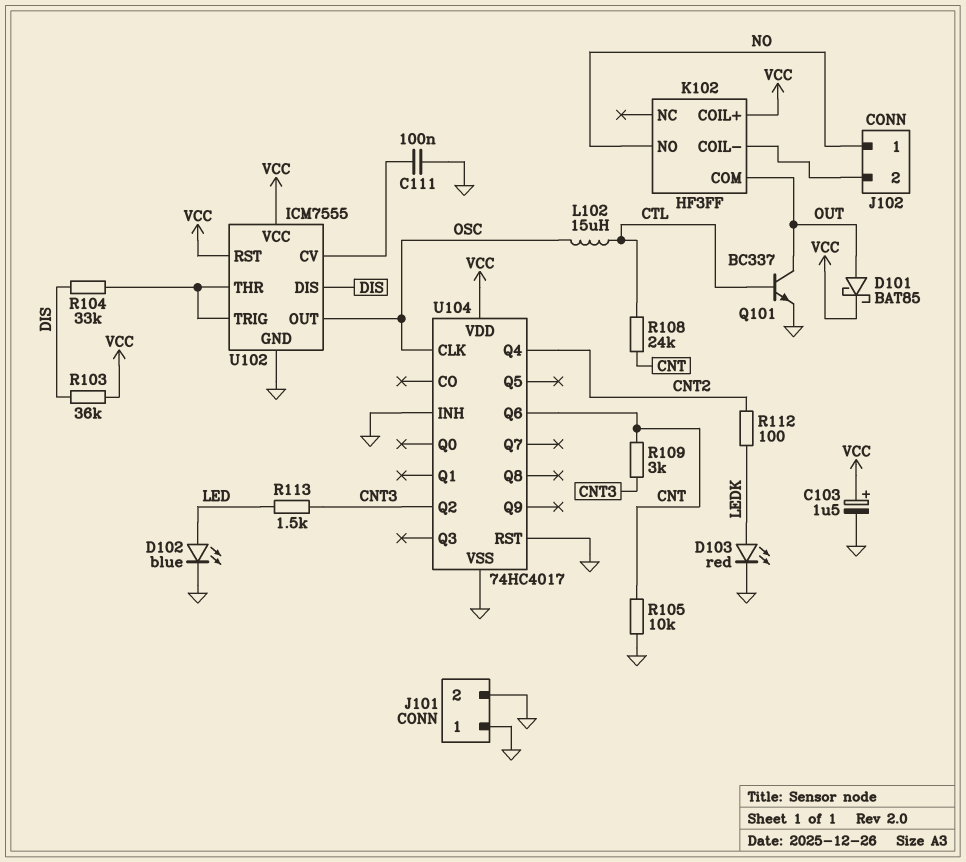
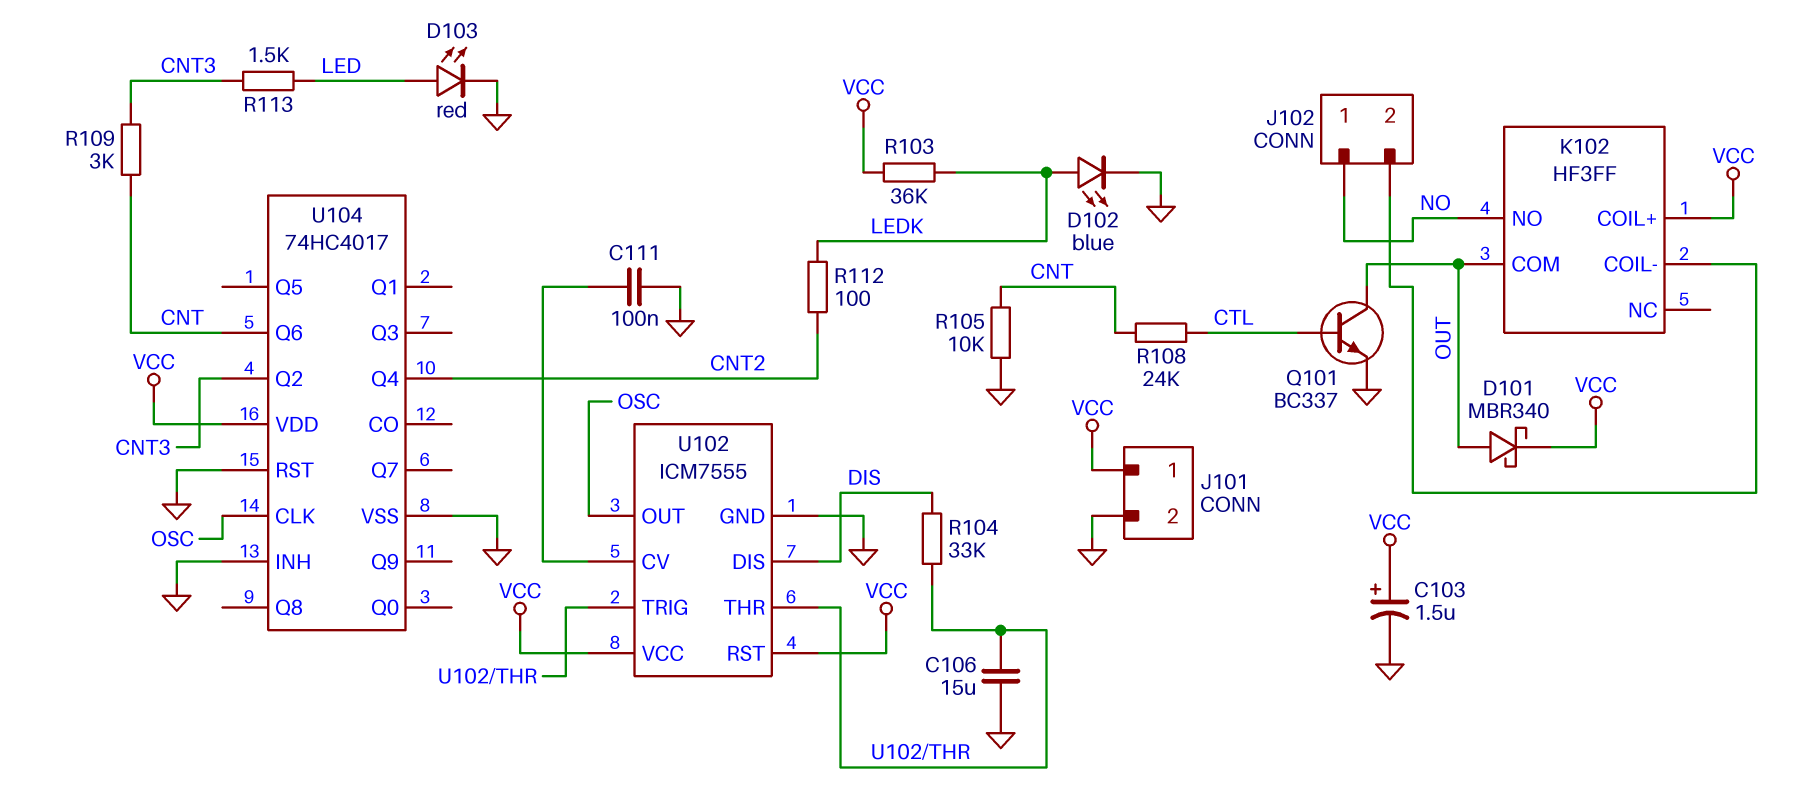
C106: none -> 15uF (GND, U102/THR)
D101: schottky BAT85 (A OUT, K VCC) -> schottky MBR340 (A OUT, K VCC)
D102: LED blue (A LED, K GND) -> LED blue (A LEDK, K GND)
D103: LED red (A LEDK, K GND) -> LED red (A LED, K GND)
J101 pin 1: GND -> VCC
L102: 15uH (CTL, OSC) -> none
R103: 36k (DIS, VCC) -> 36k (LEDK, VCC)

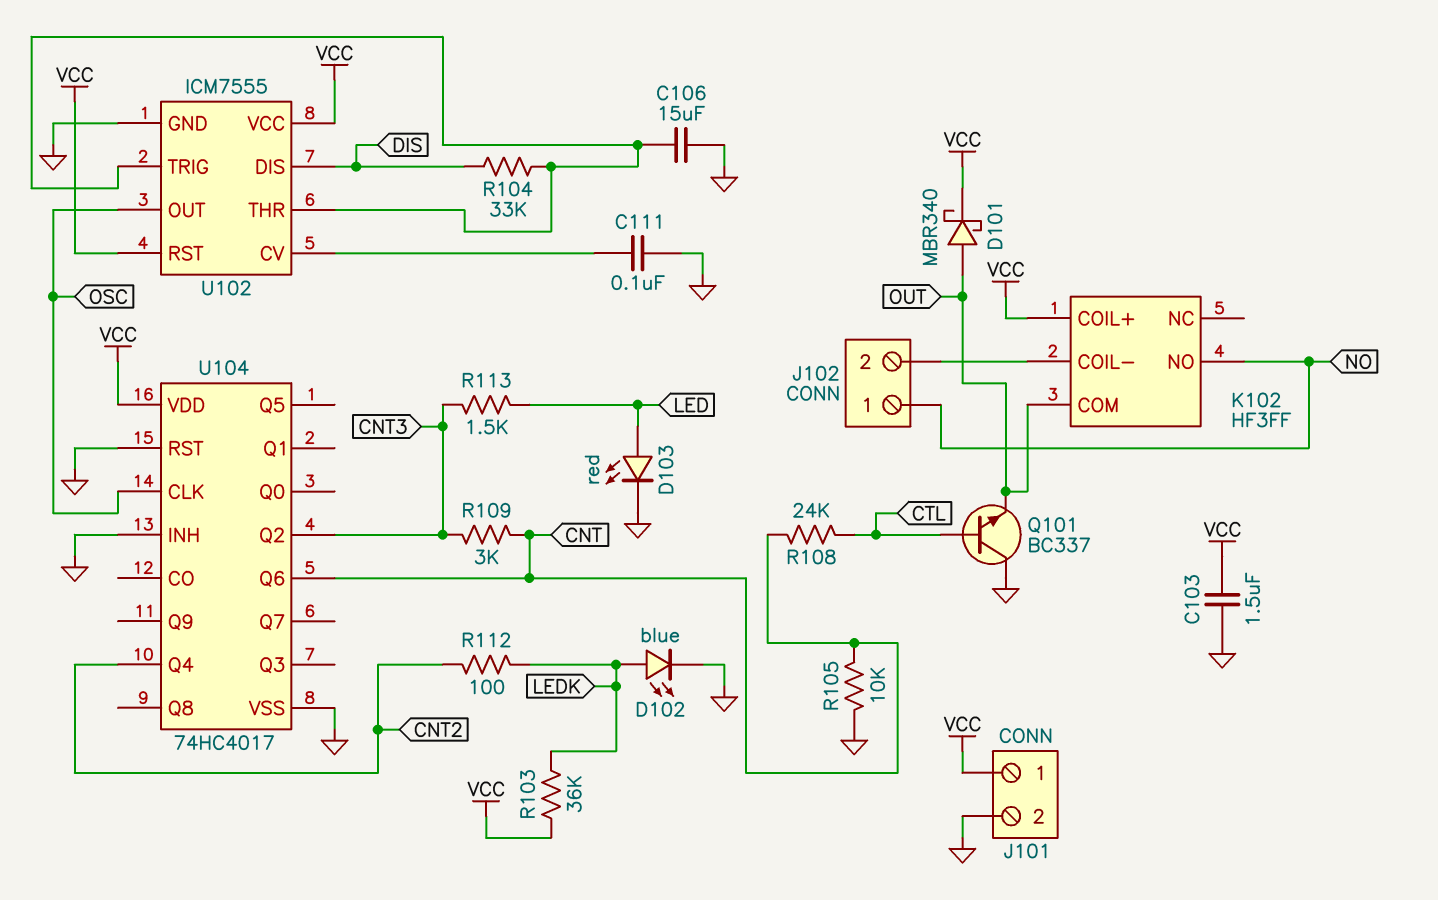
C103: 1.5uF (plus VCC, minus GND) -> 1.5uF (GND, VCC)
Q101: NPN BC337 (B CTL, C OUT, E GND) -> NPN BC337 (B CTL, C GND, E OUT)

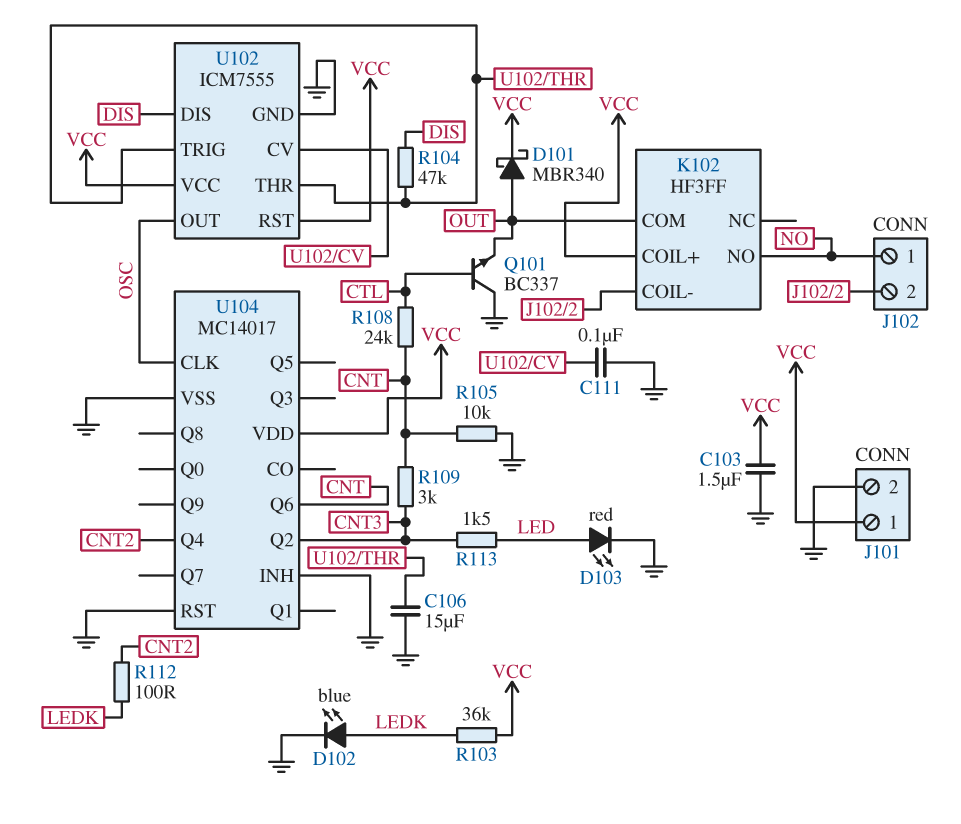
R104: 33k (DIS, U102/THR) -> 47k (DIS, U102/THR)
U104: 74HC4017 -> MC14017

